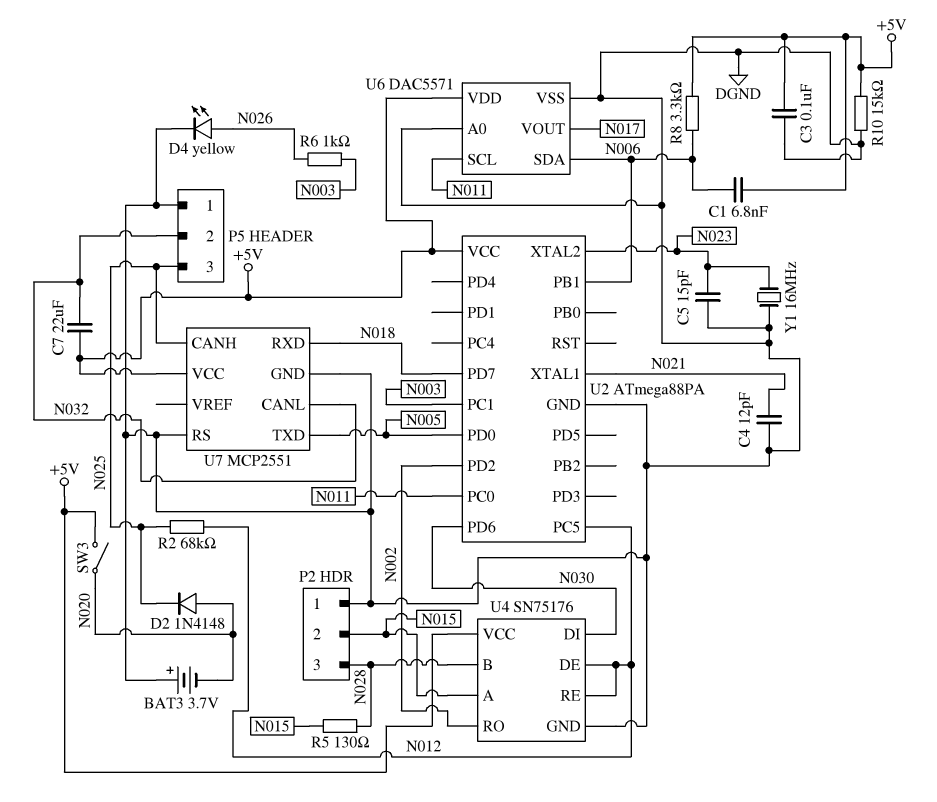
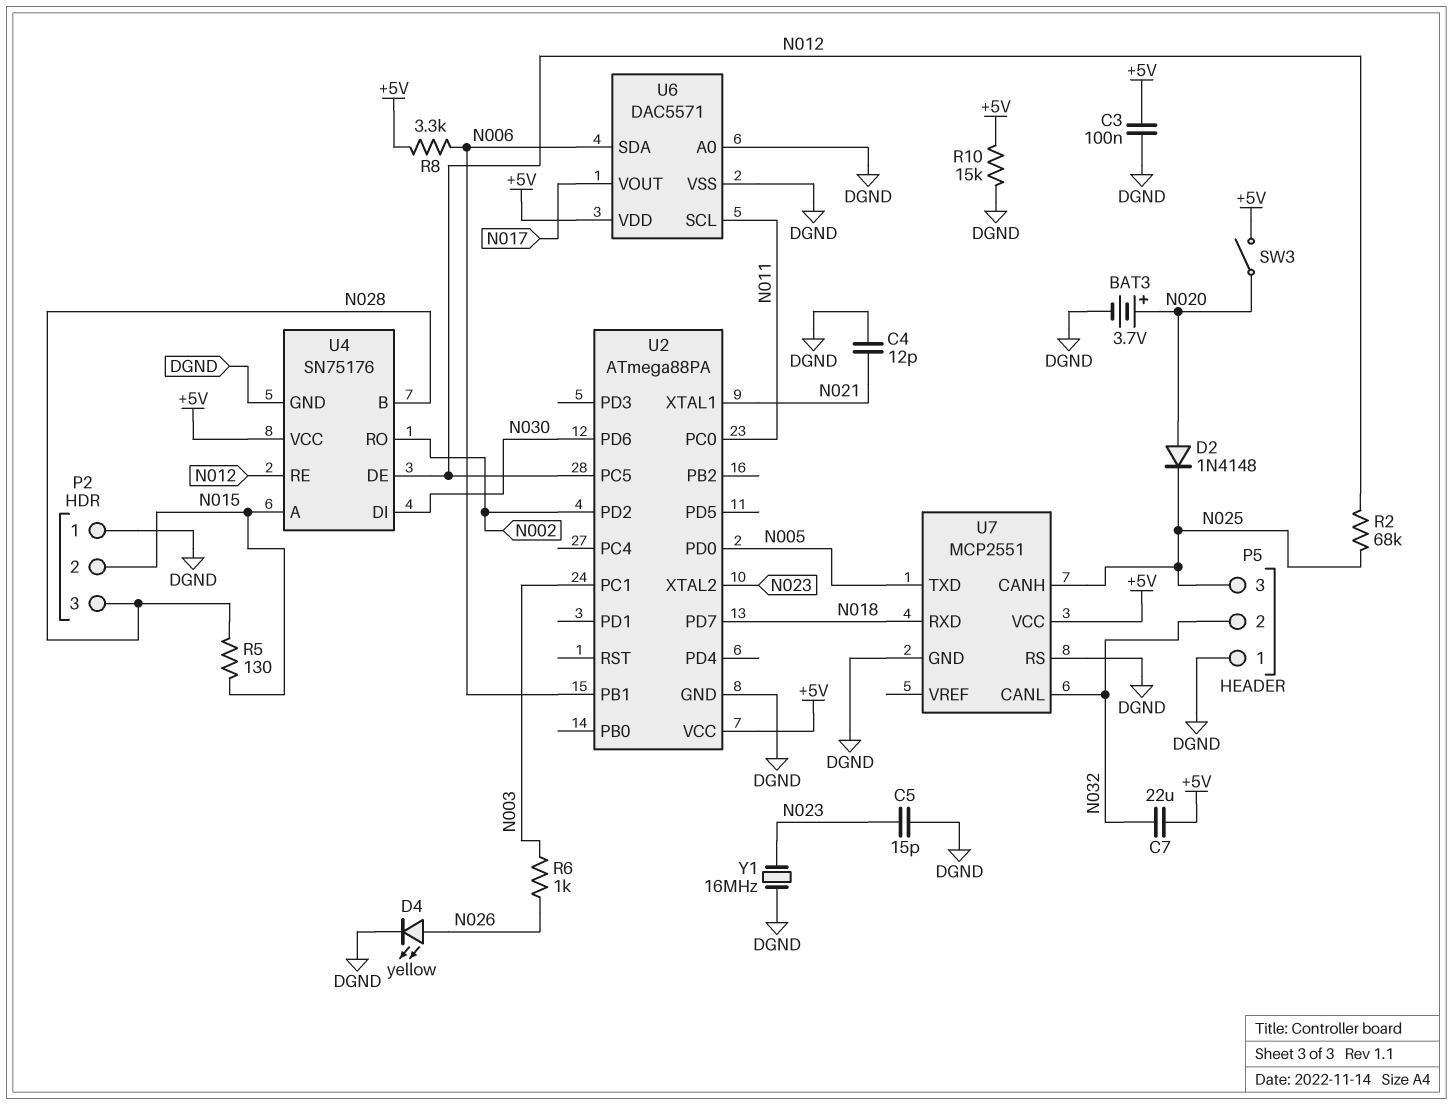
BAT3: 3.7V (plus DGND, minus N020) -> 3.7V (plus N020, minus DGND)
C1: 6.8nF (+5V, N006) -> none

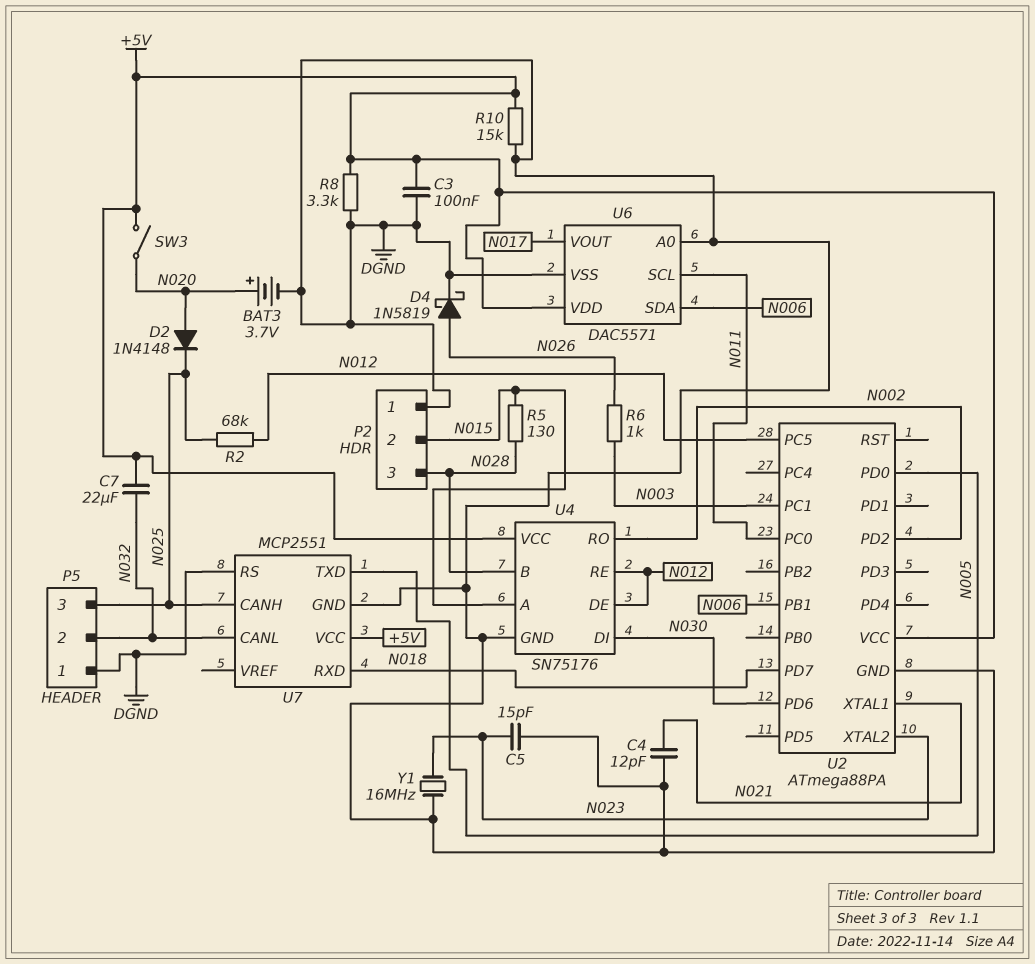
D4: LED yellow (A N026, K DGND) -> schottky 1N5819 (A N026, K DGND)
R8: 3.3k (+5V, N006) -> 3.3k (+5V, DGND)

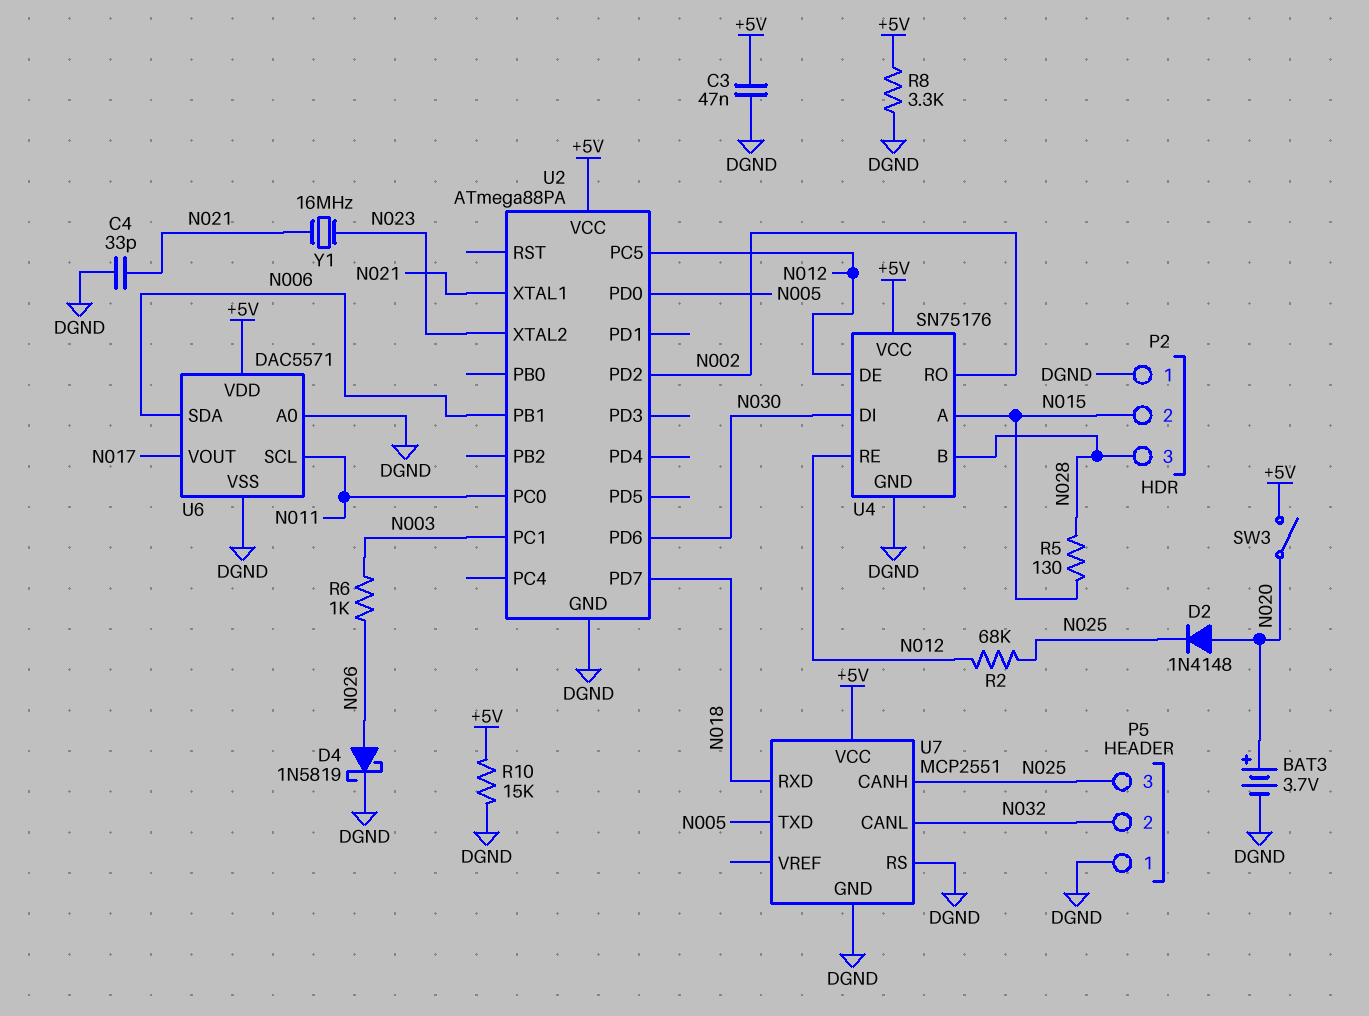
C3: 100nF (+5V, DGND) -> 47nF (+5V, DGND)
C4: 12pF (DGND, N021) -> 33pF (DGND, N021)
C5: 15pF (DGND, N023) -> none
C7: 22uF (+5V, N032) -> none
Y1: 16MHz (DGND, N023) -> 16MHz (N021, N023)

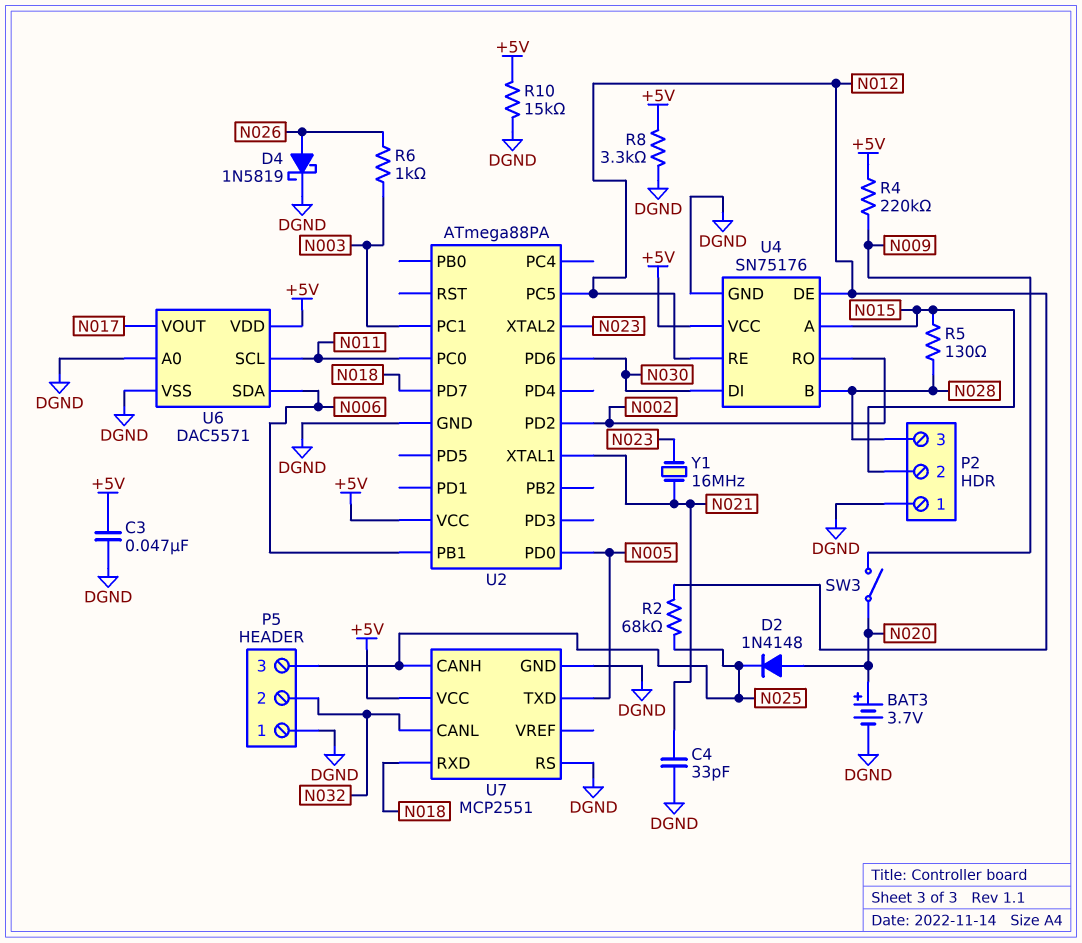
R4: none -> 220k (+5V, N009)
SW3: switch (+5V, N020) -> switch (N009, N020)

